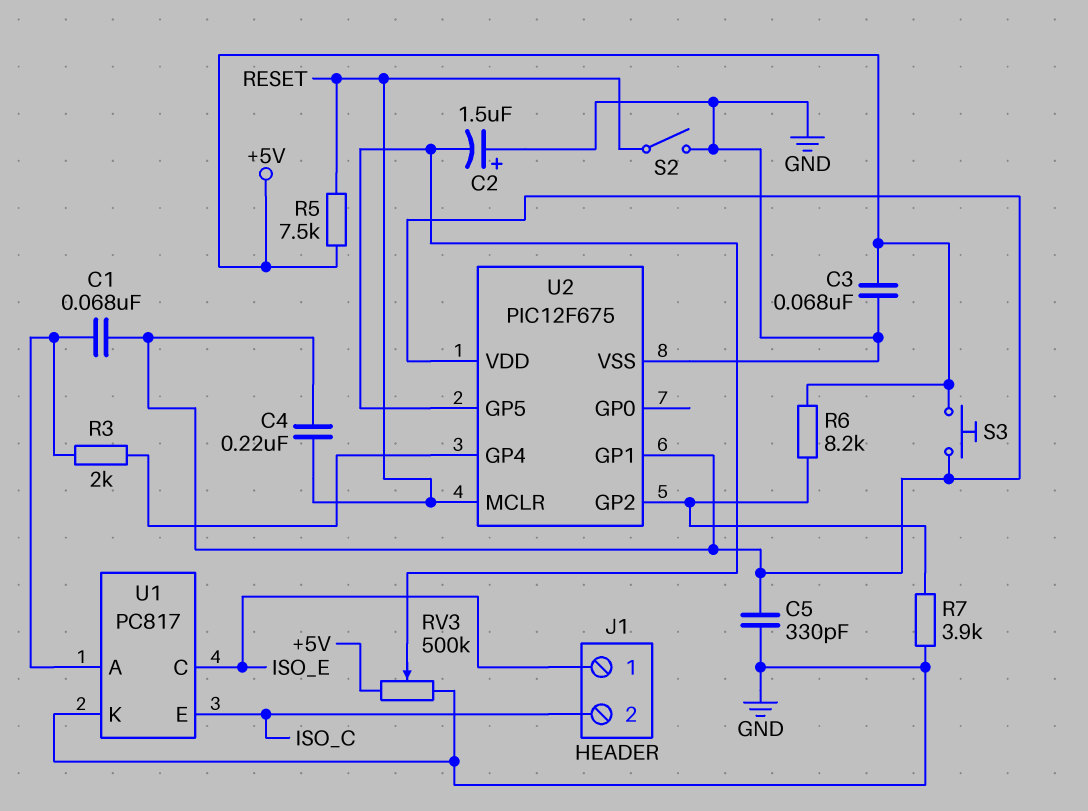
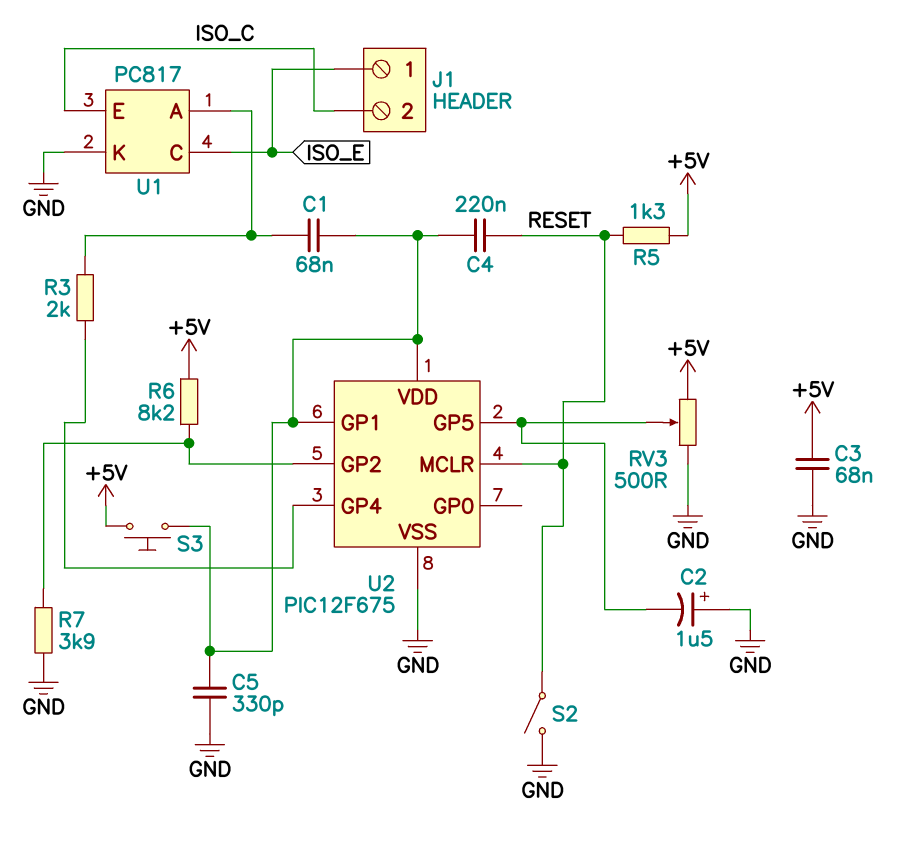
R5: 7.5k (+5V, RESET) -> 1.3k (+5V, RESET)
RV3: 500k (+5V, GND, wiper U2/GP5) -> 500 (+5V, GND, wiper U2/GP5)

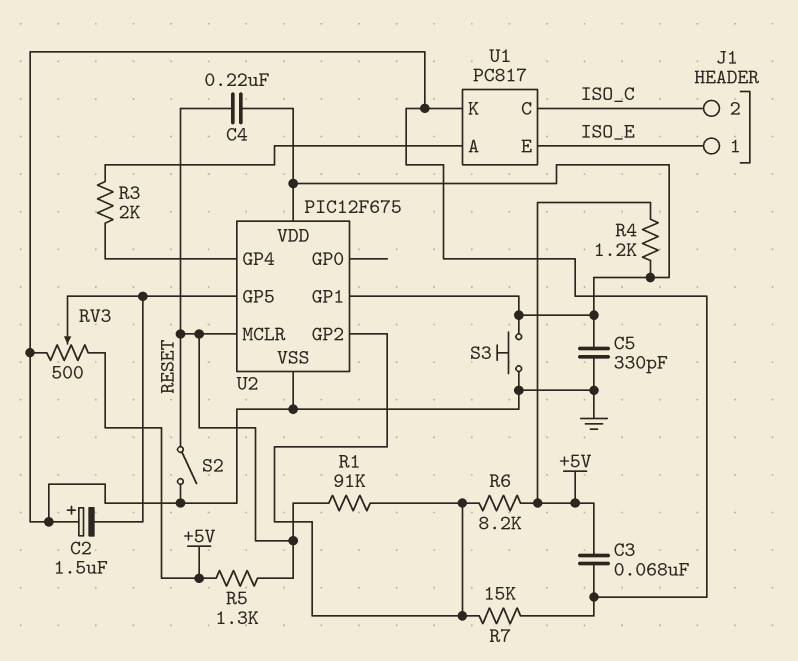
C1: 68nF (U1/A, U2/GP1) -> none
R1: none -> 91k (RESET, U2/GP2)
R4: none -> 1.2k (+5V, U2/GP1)
R7: 3.9k (GND, U2/GP2) -> 15k (GND, U2/GP2)
S3: button (+5V, U2/GP1) -> button (GND, U2/GP1)
U1 pin C: ISO_E -> ISO_C
U1 pin E: ISO_C -> ISO_E

